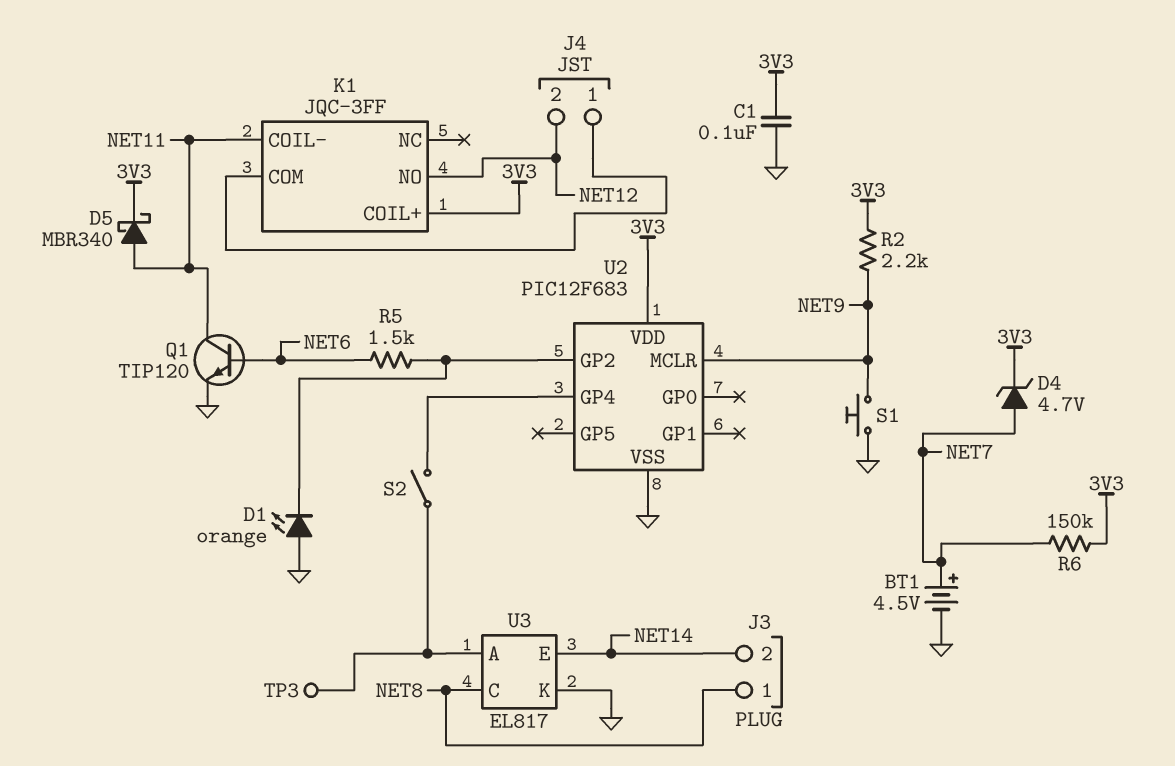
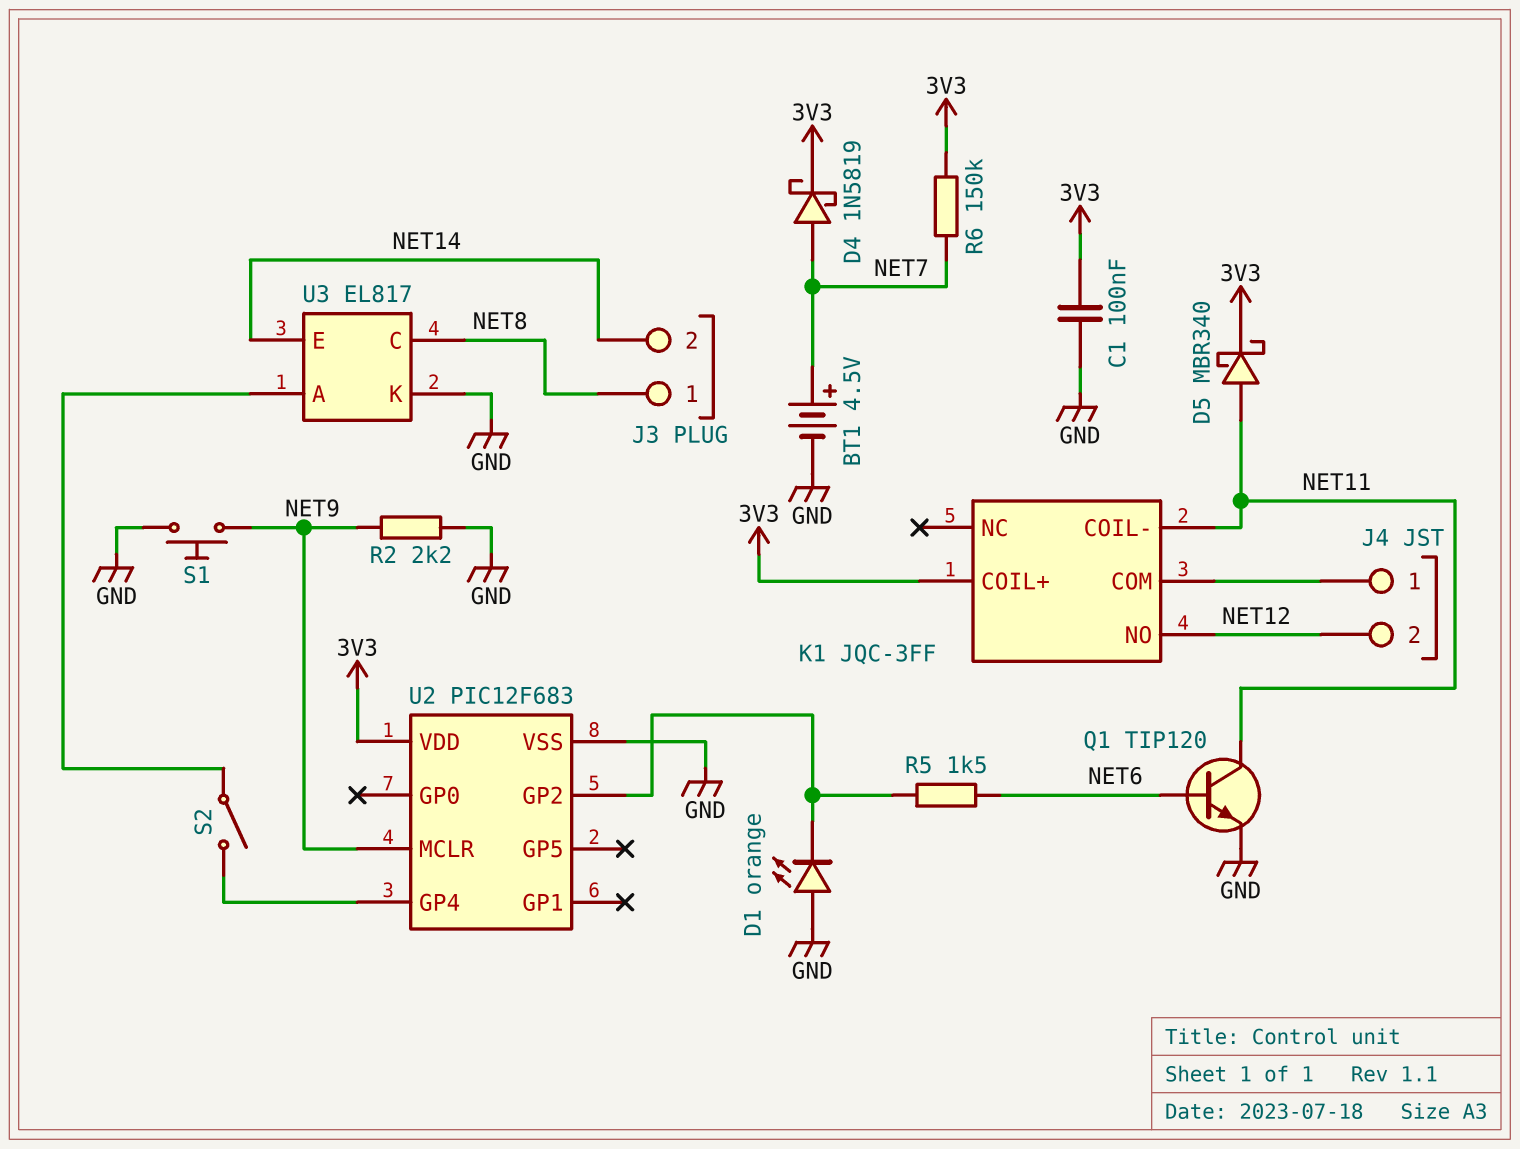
D4: zener 4.7V (A NET7, K 3V3) -> schottky 1N5819 (A NET7, K 3V3)
R2: 2.2k (3V3, NET9) -> 2.2k (GND, NET9)
TP3: test point (U3/A) -> none

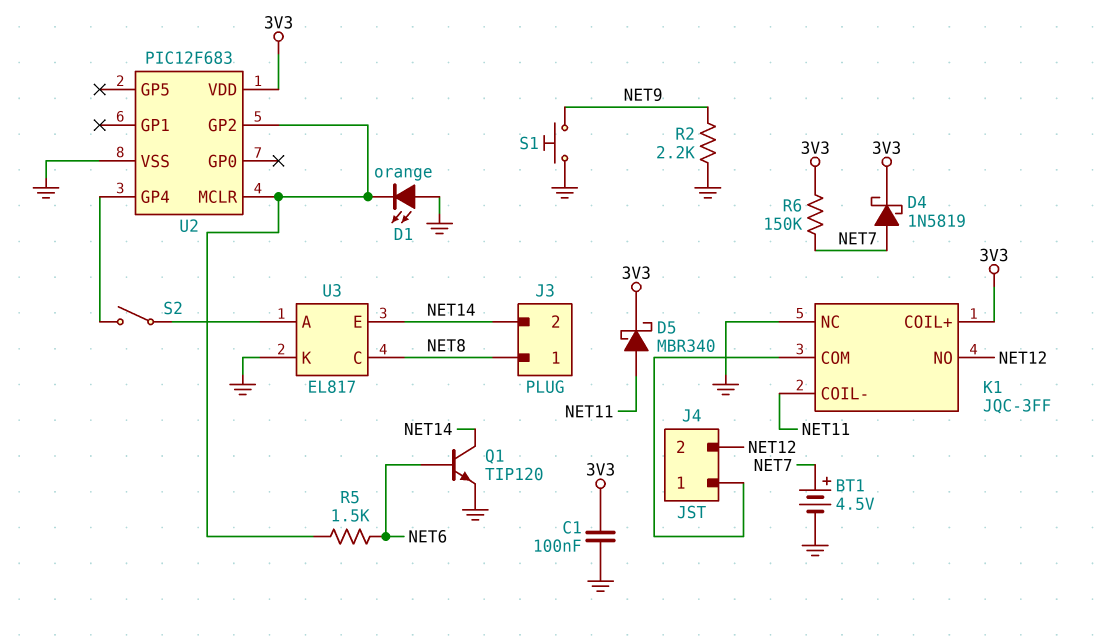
K1 pin NC: none -> GND
Q1: NPN TIP120 (B NET6, C NET11, E GND) -> NPN TIP120 (B NET6, C NET14, E GND)
U2 pin MCLR: NET9 -> U2/GP2

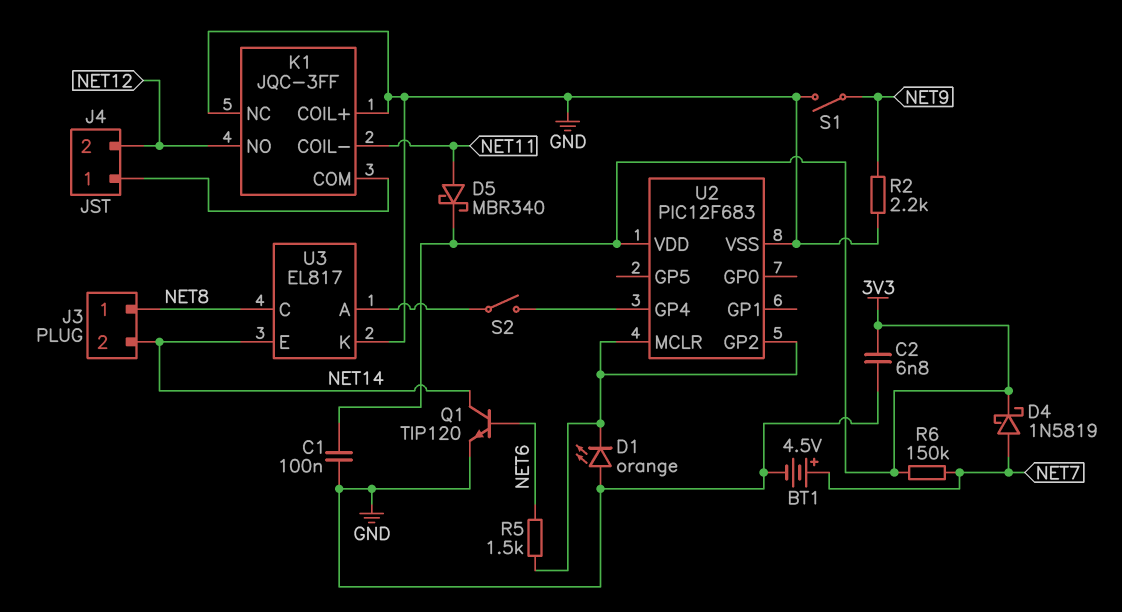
C2: none -> 6.8nF (3V3, GND)
K1 pin COIL+: 3V3 -> GND
S1: button (GND, NET9) -> switch (GND, NET9)

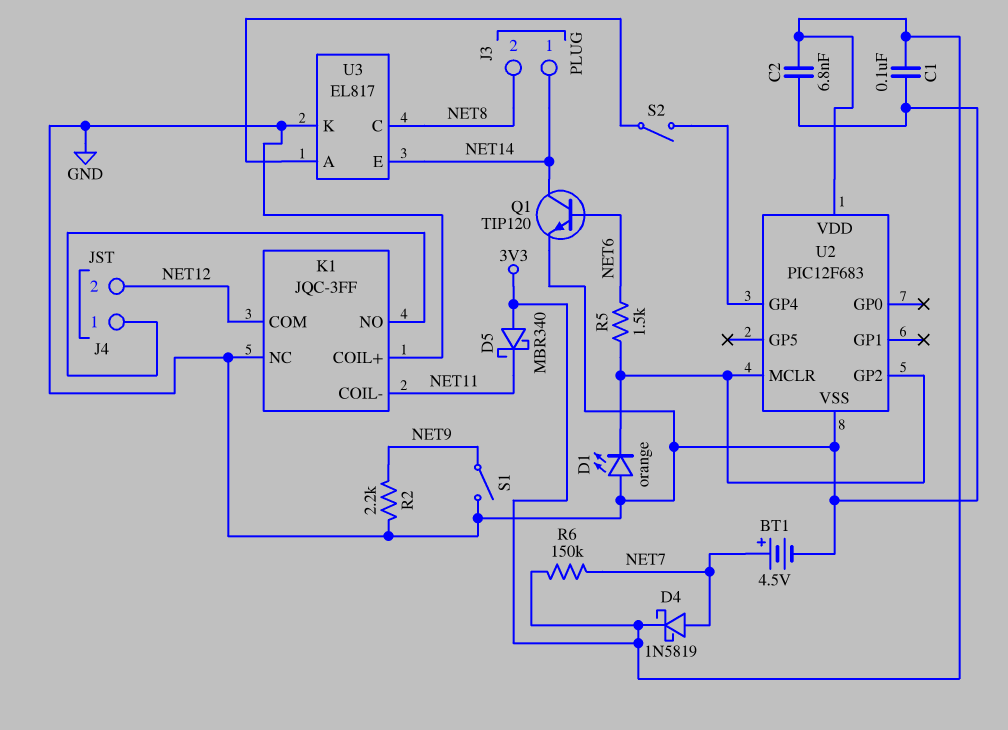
D5: schottky MBR340 (A NET11, K 3V3) -> schottky MBR340 (A 3V3, K NET11)
J3 pin 1: NET8 -> NET14
J3 pin 2: NET14 -> NET8
K1 pin COM: J4/1 -> NET12
K1 pin NO: NET12 -> J4/1

